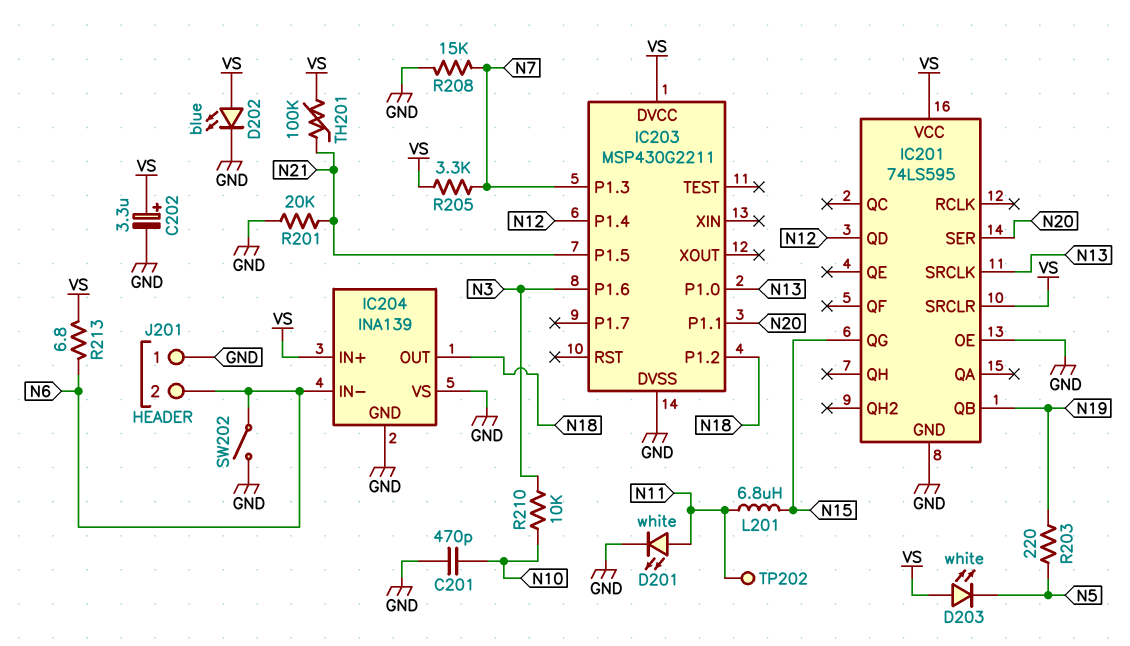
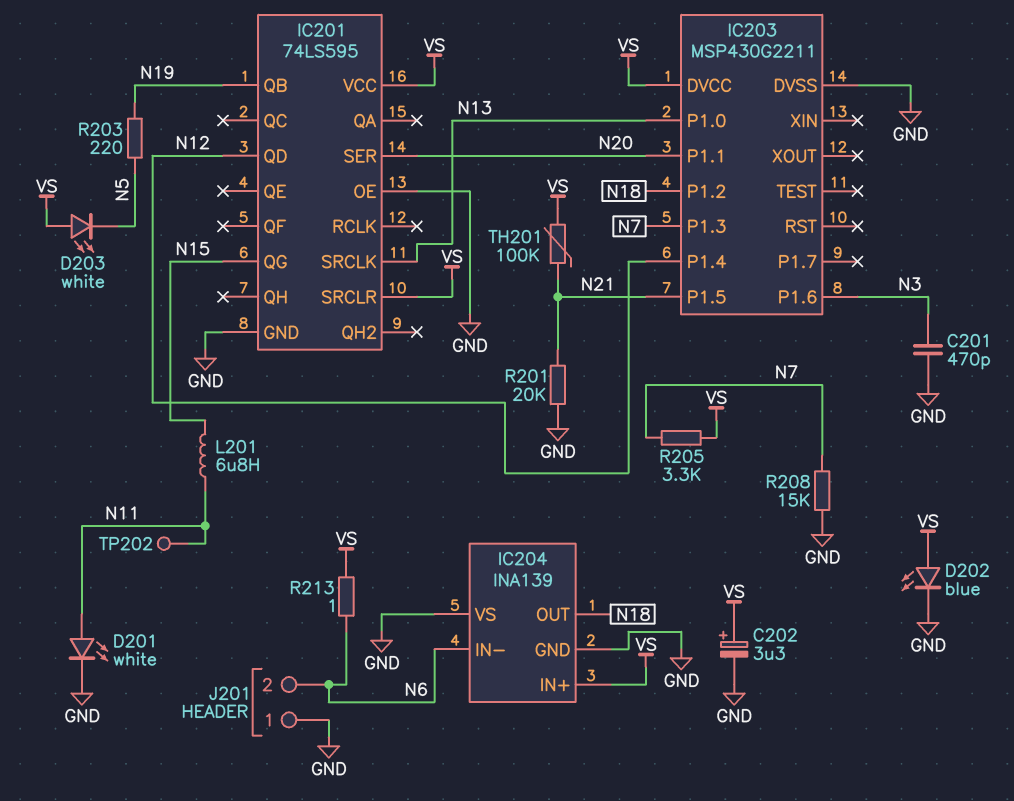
C201: 470pF (GND, N10) -> 470pF (GND, N3)
R210: 10k (N3, N10) -> none
R213: 6.8 (N6, VS) -> 1 (N6, VS)
SW202: switch (GND, N6) -> none

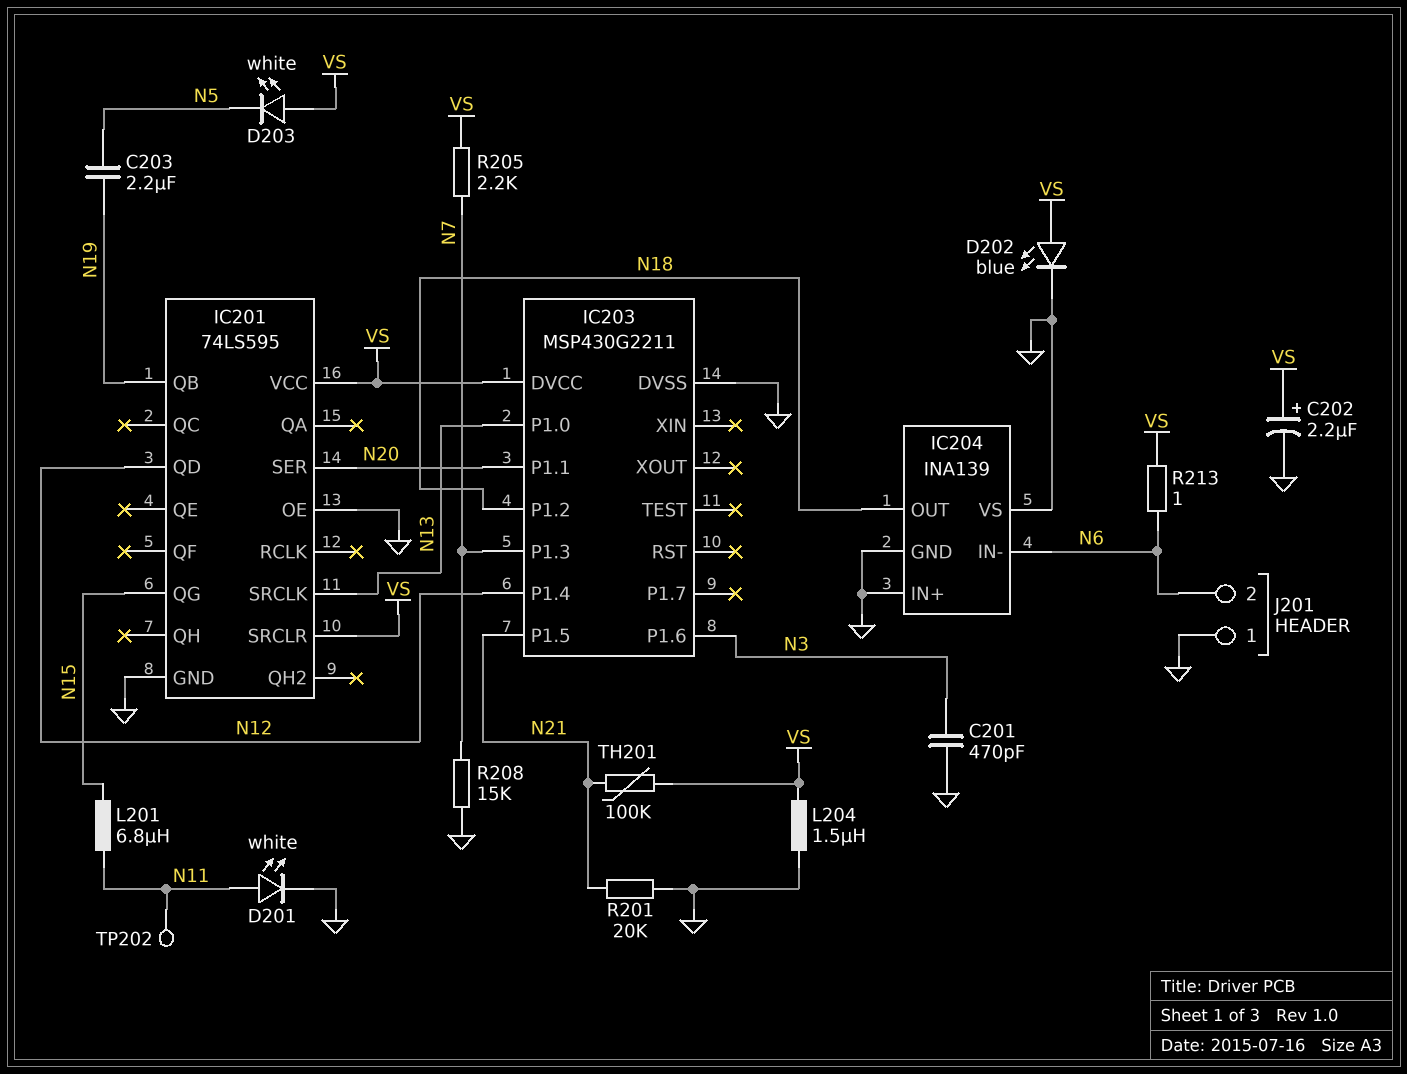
C202: 3.3uF (plus VS, minus GND) -> 2.2uF (plus VS, minus GND)
C203: none -> 2.2uF (N5, N19)
IC204 pin IN+: VS -> GND
L204: none -> 1.5uH (GND, VS)
R203: 220 (N5, N19) -> none
R205: 3.3k (N7, VS) -> 2.2k (N7, VS)

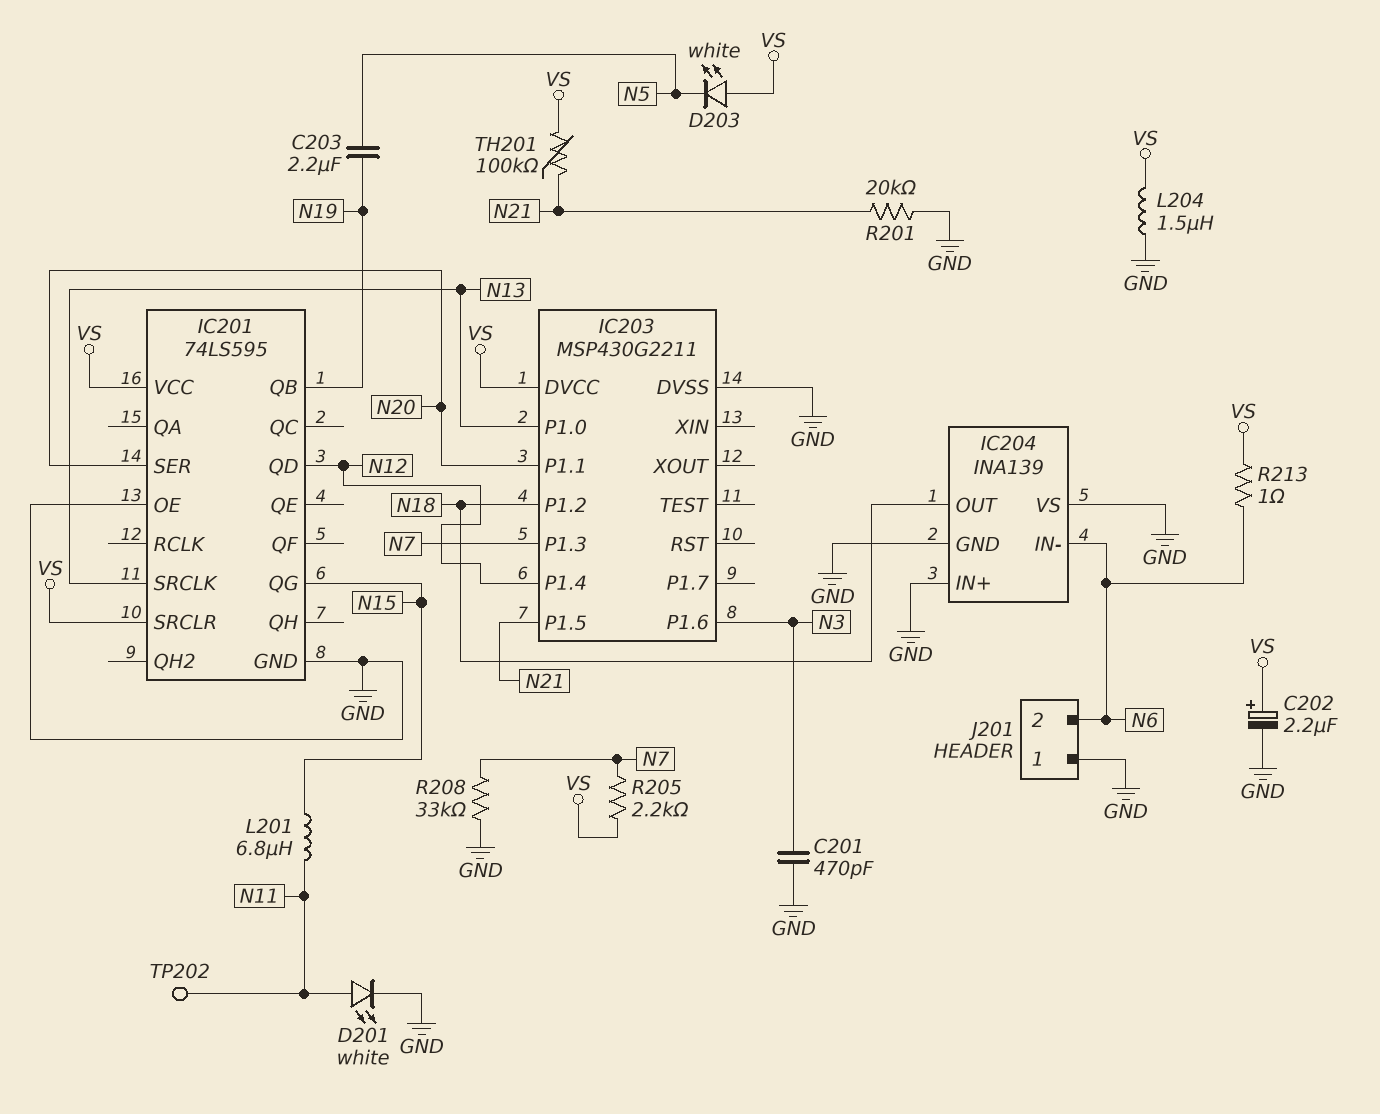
D202: LED blue (A VS, K GND) -> none
R208: 15k (GND, N7) -> 33k (GND, N7)

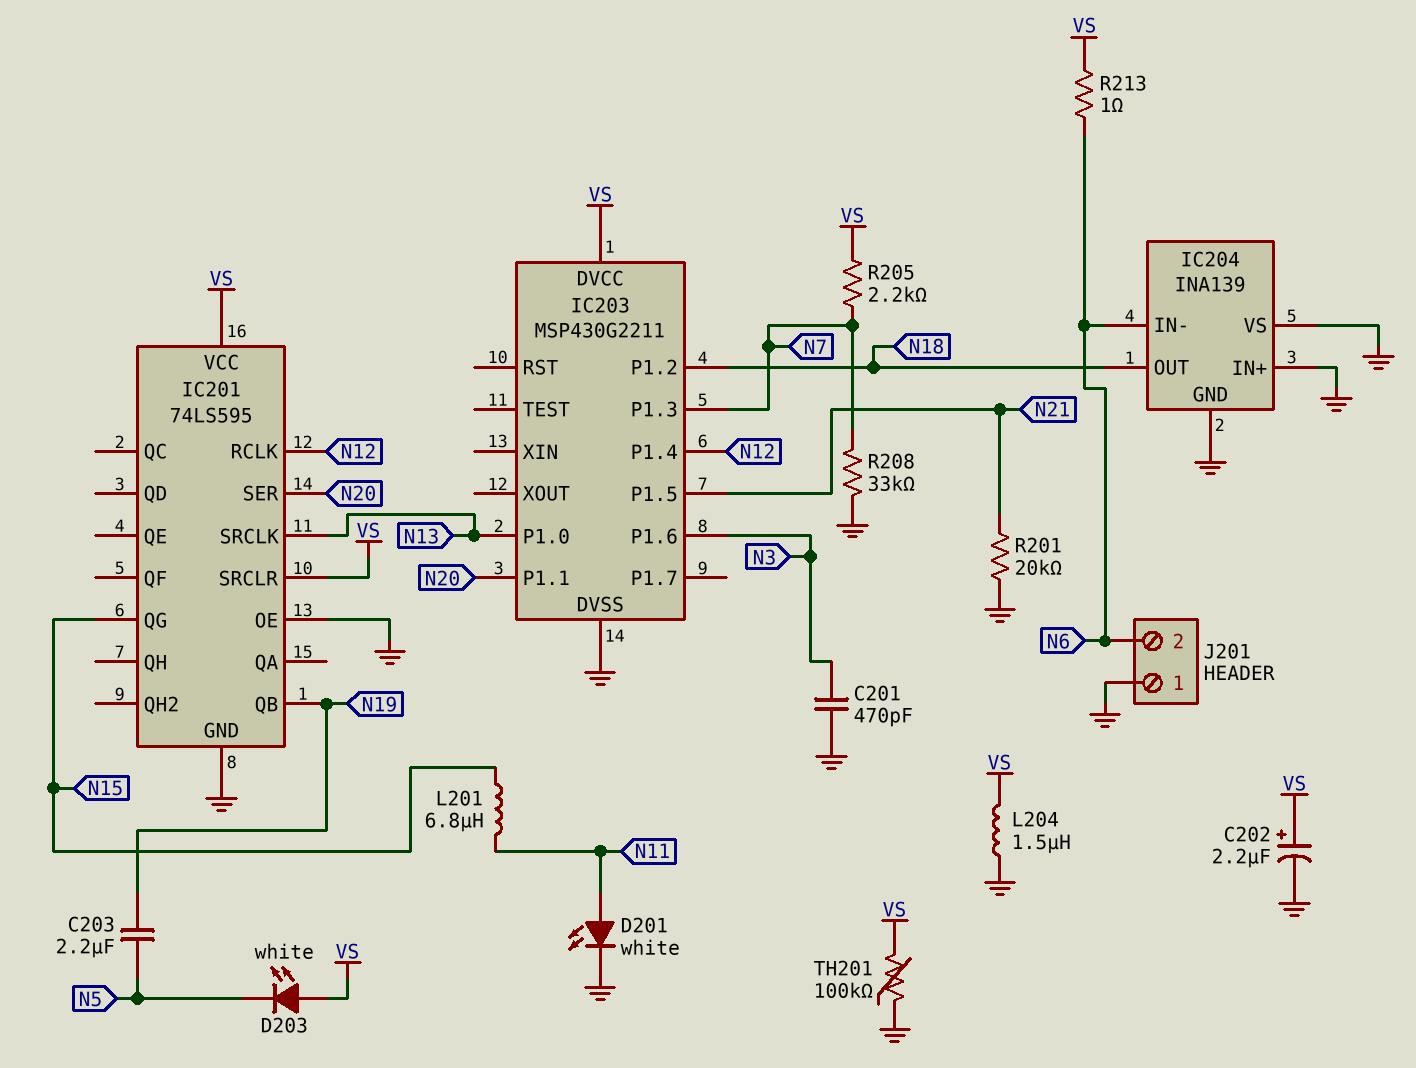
IC201 pin QD: N12 -> none
IC201 pin RCLK: none -> N12
TH201: 100k (N21, VS) -> 100k (GND, VS)
TP202: test point (N11) -> none

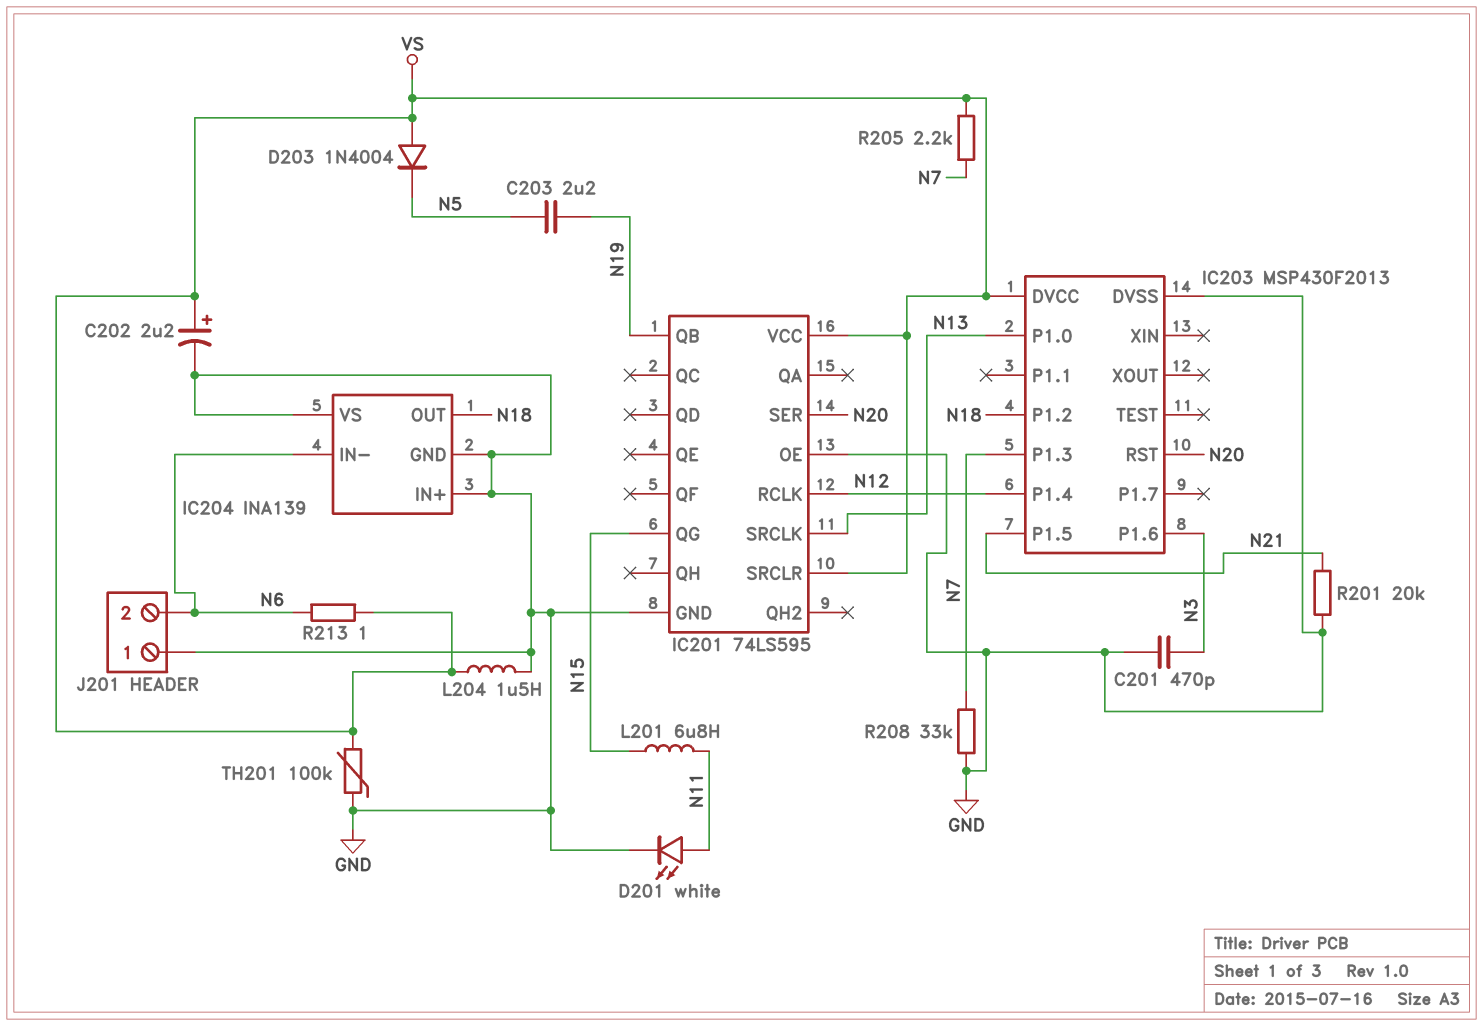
D203: LED white (A VS, K N5) -> diode 1N4004 (A VS, K N5)
IC203: MSP430G2211 -> MSP430F2013
IC203 pin P1.1: N20 -> none
IC203 pin RST: none -> N20

